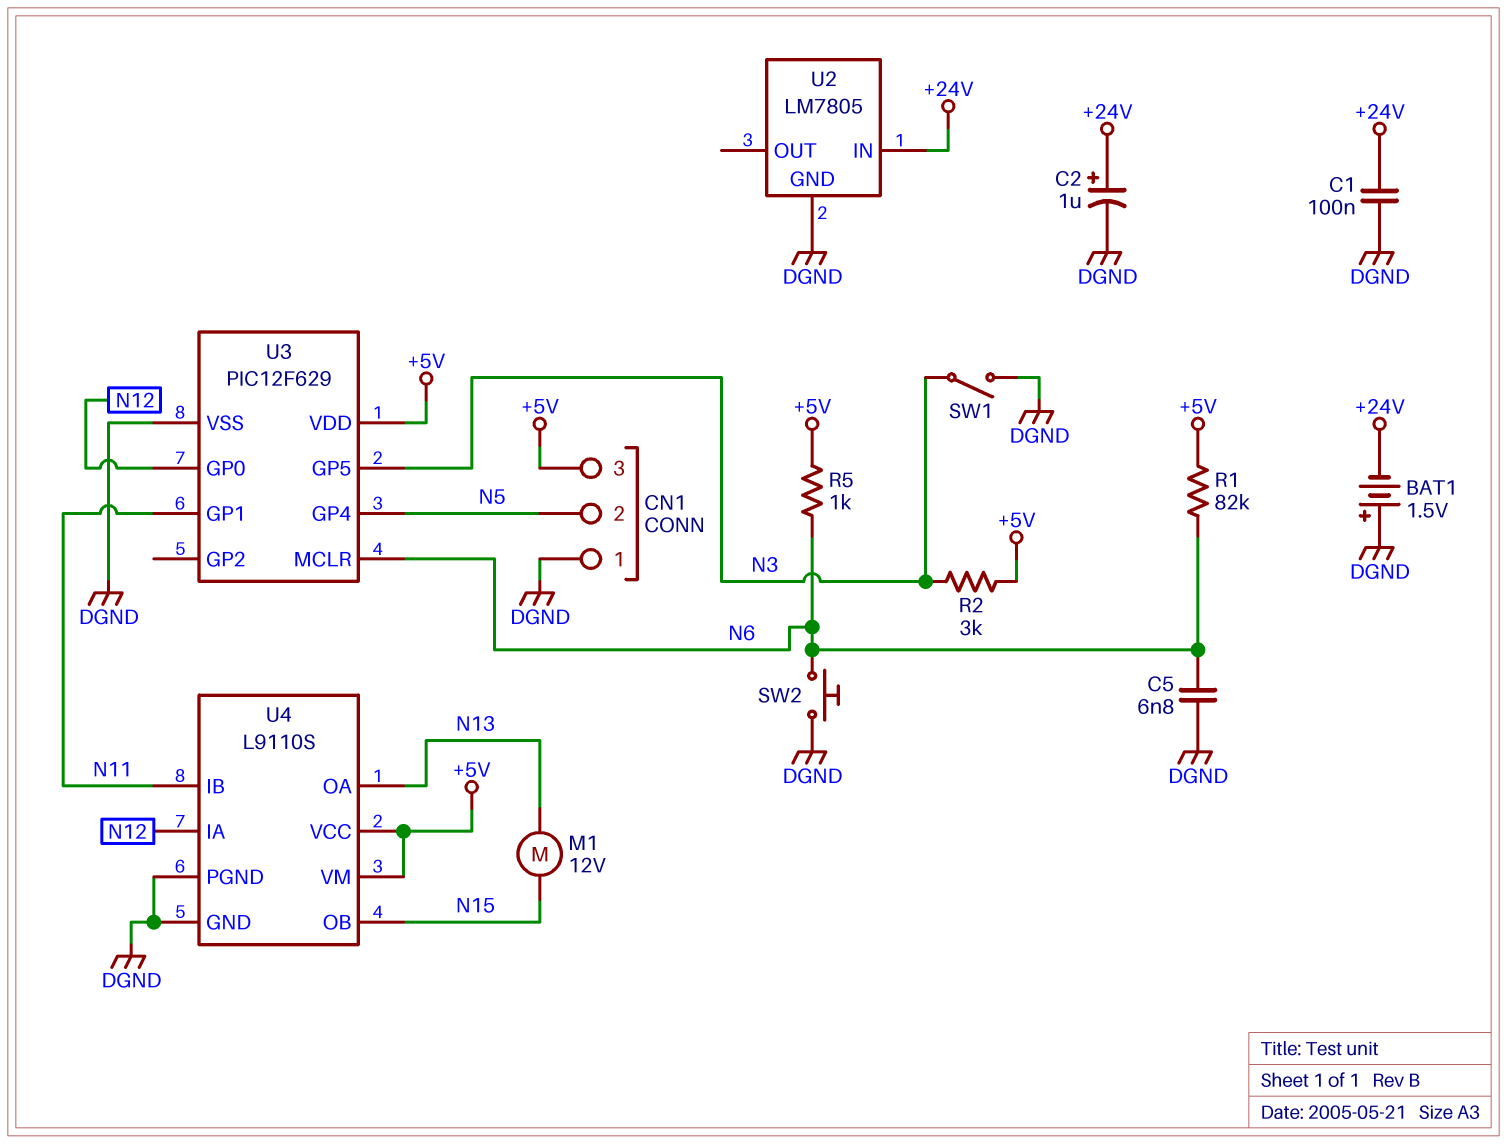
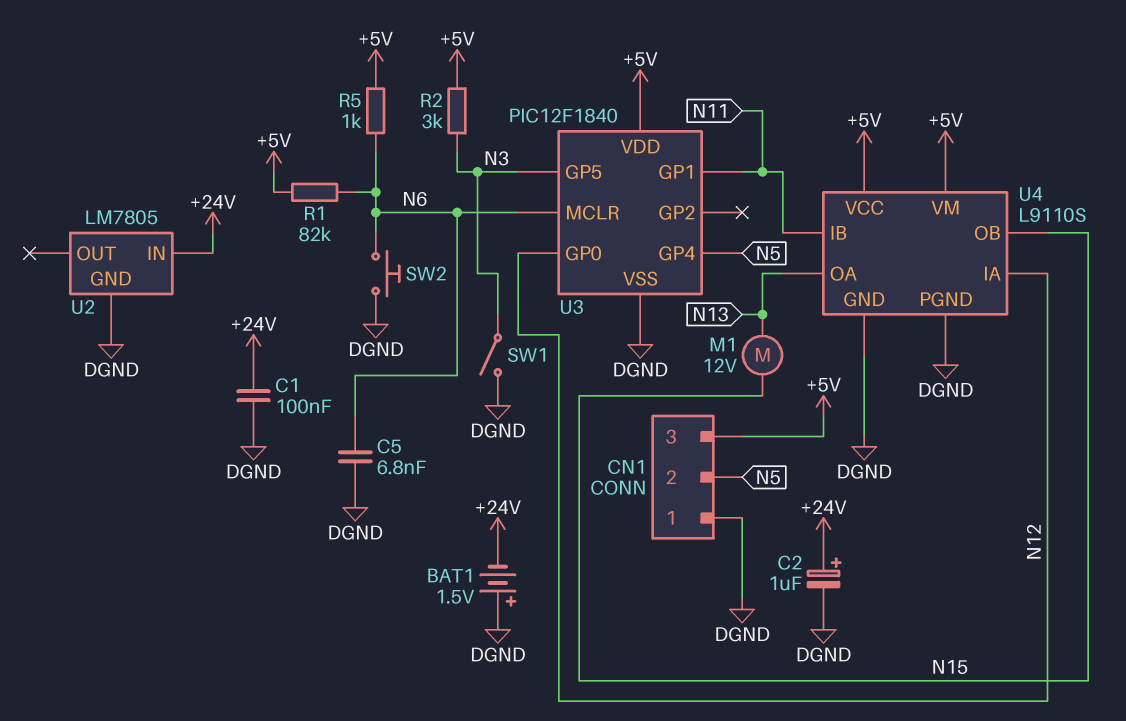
U3: PIC12F629 -> PIC12F1840

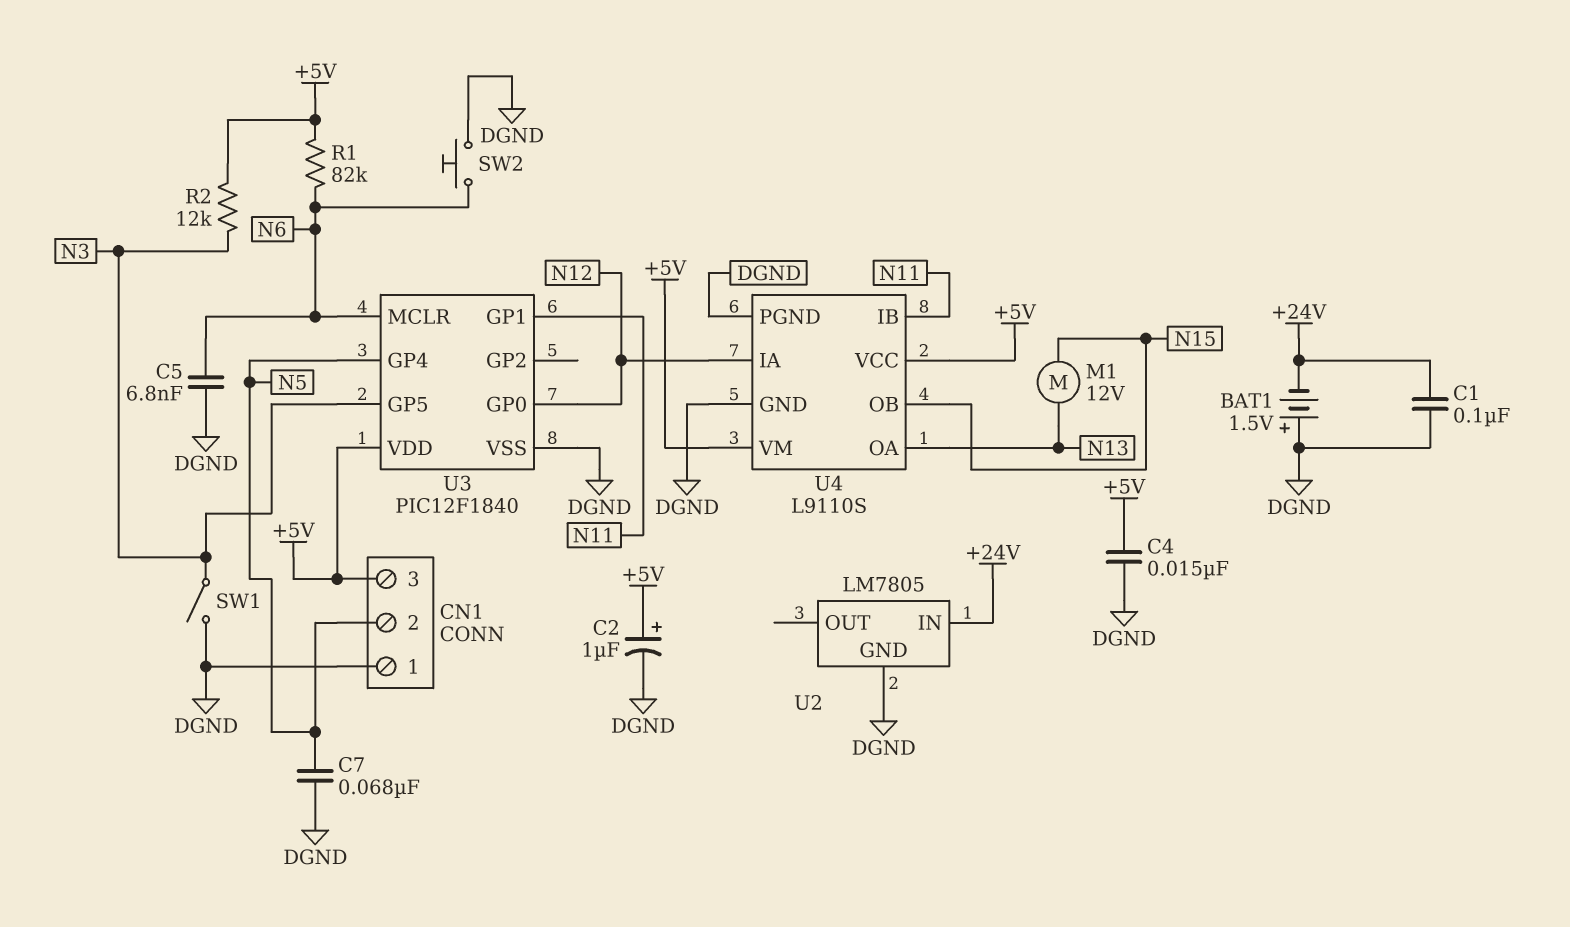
C2: 1uF (plus +24V, minus DGND) -> 1uF (plus +5V, minus DGND)
C4: none -> 15nF (+5V, DGND)
C7: none -> 68nF (DGND, N5)
R2: 3k (+5V, N3) -> 12k (+5V, N3)
R5: 1k (+5V, N6) -> none

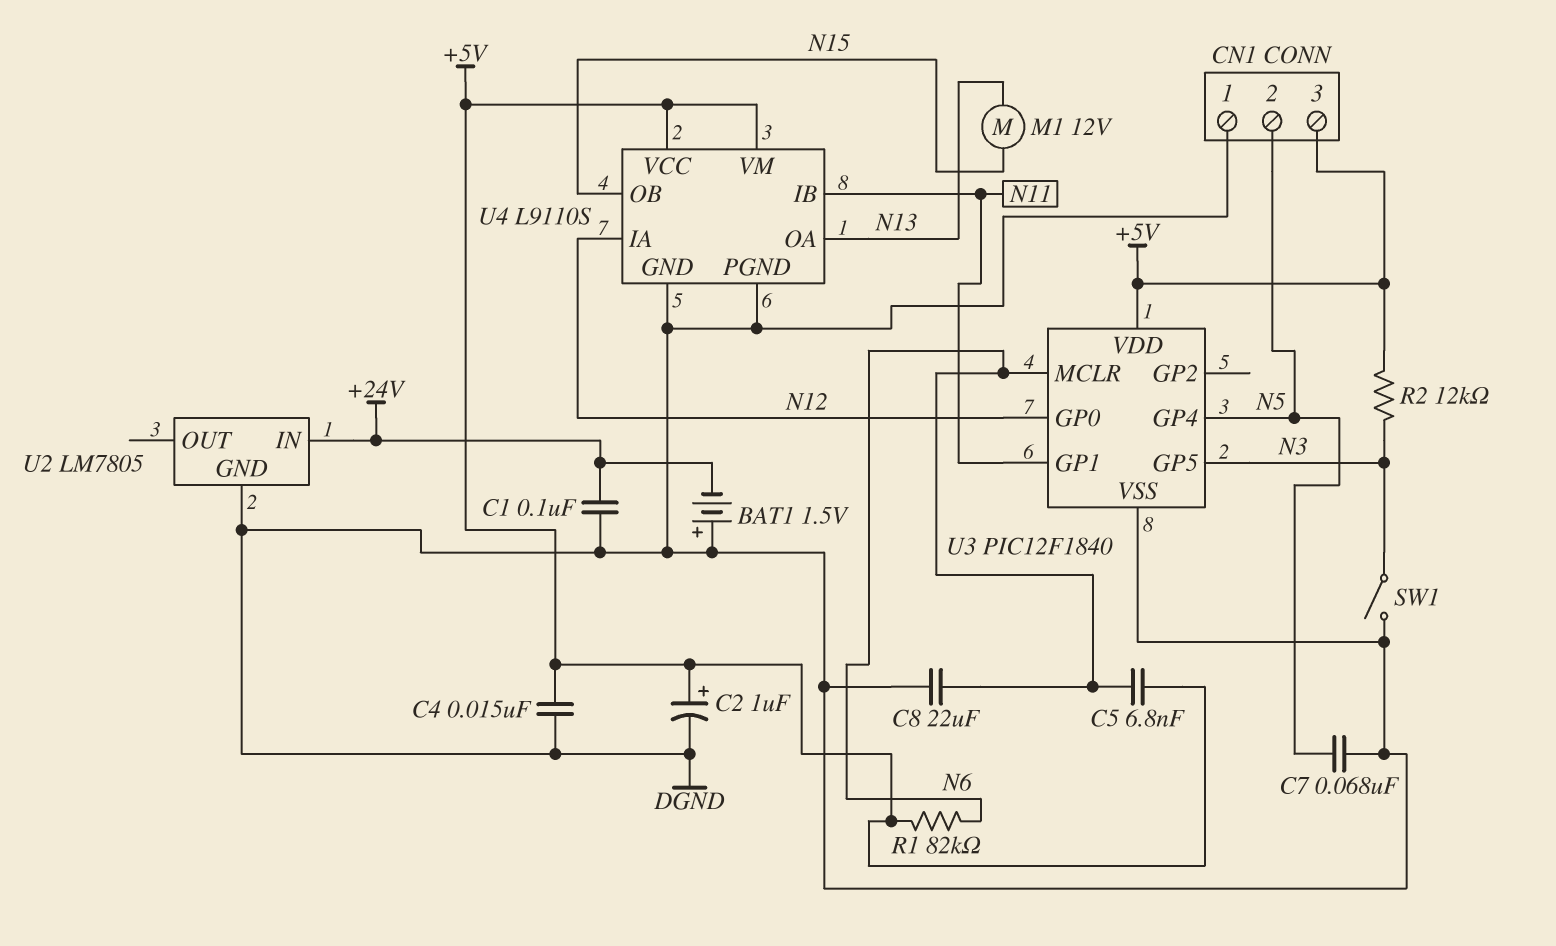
C5: 6.8nF (DGND, N6) -> 6.8nF (+5V, N6)
C8: none -> 22uF (DGND, N6)
SW2: button (DGND, N6) -> none

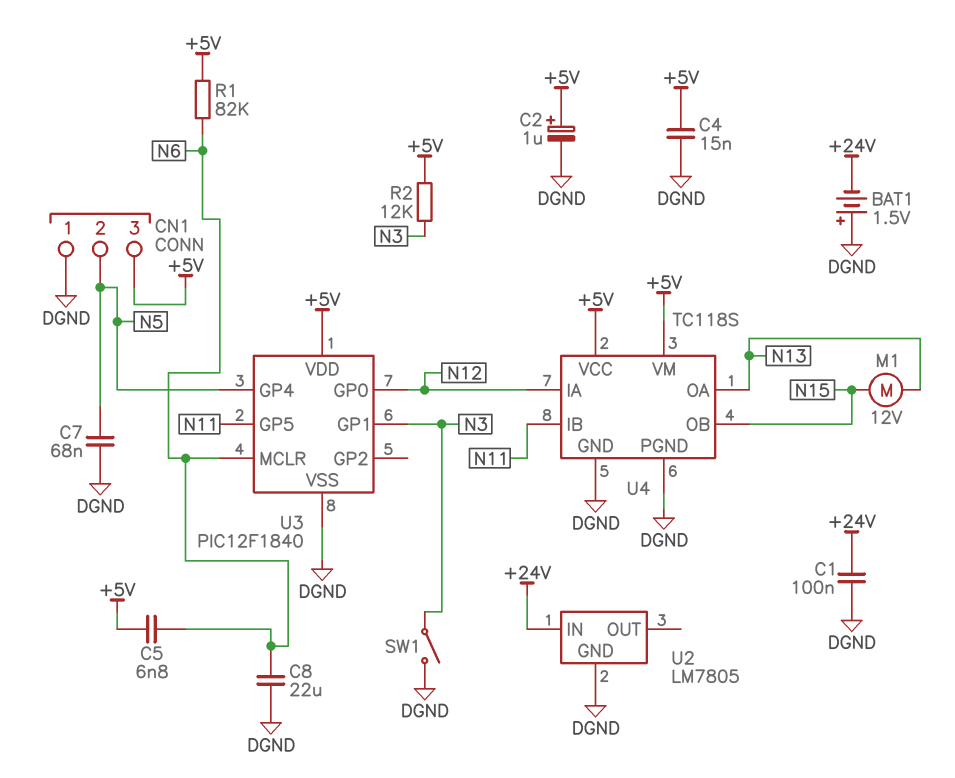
U3 pin GP1: N11 -> N3
U3 pin GP5: N3 -> N11
U4: L9110S -> TC118S

